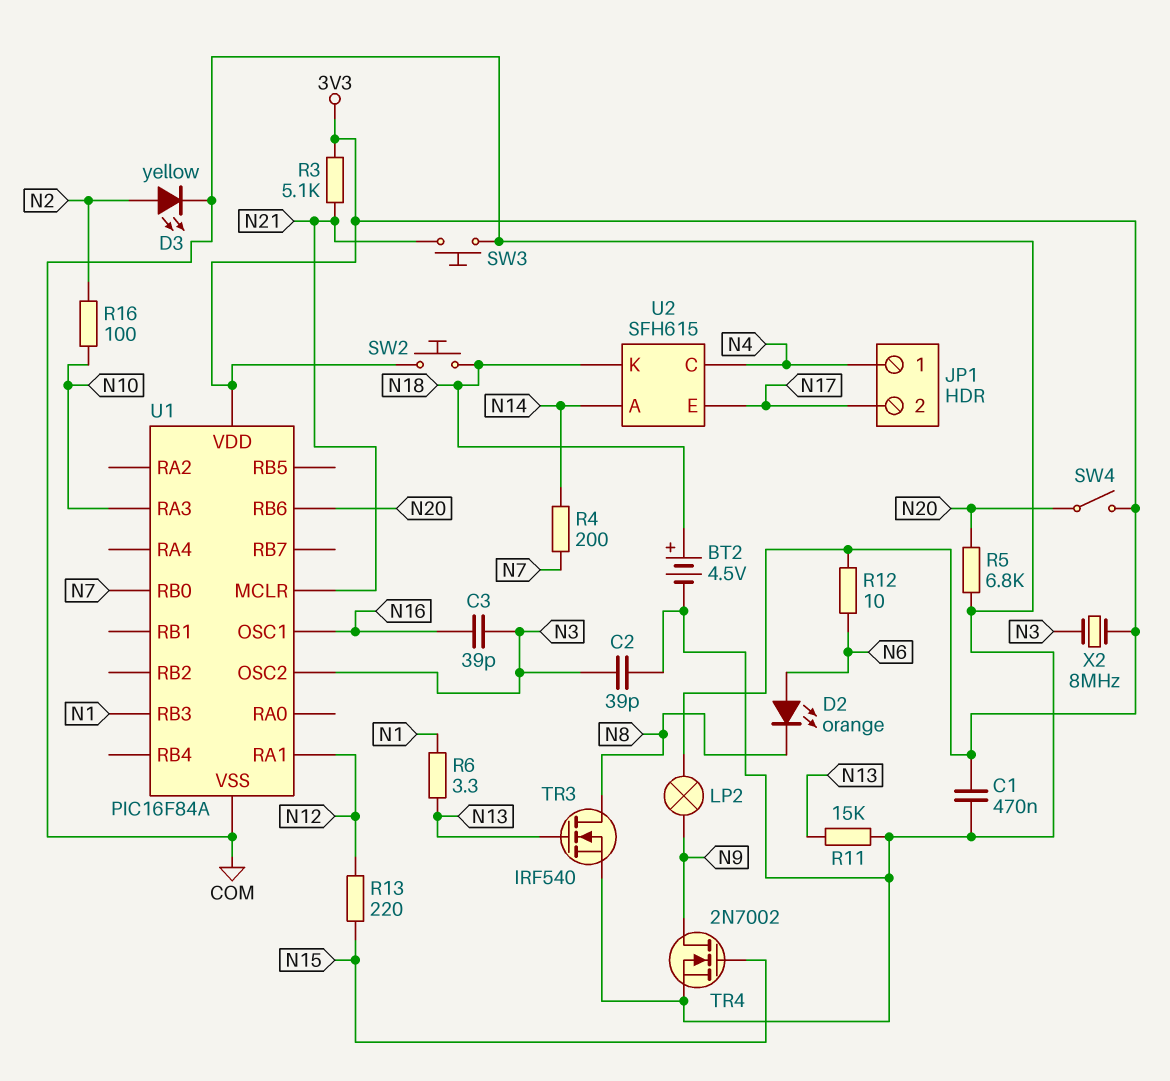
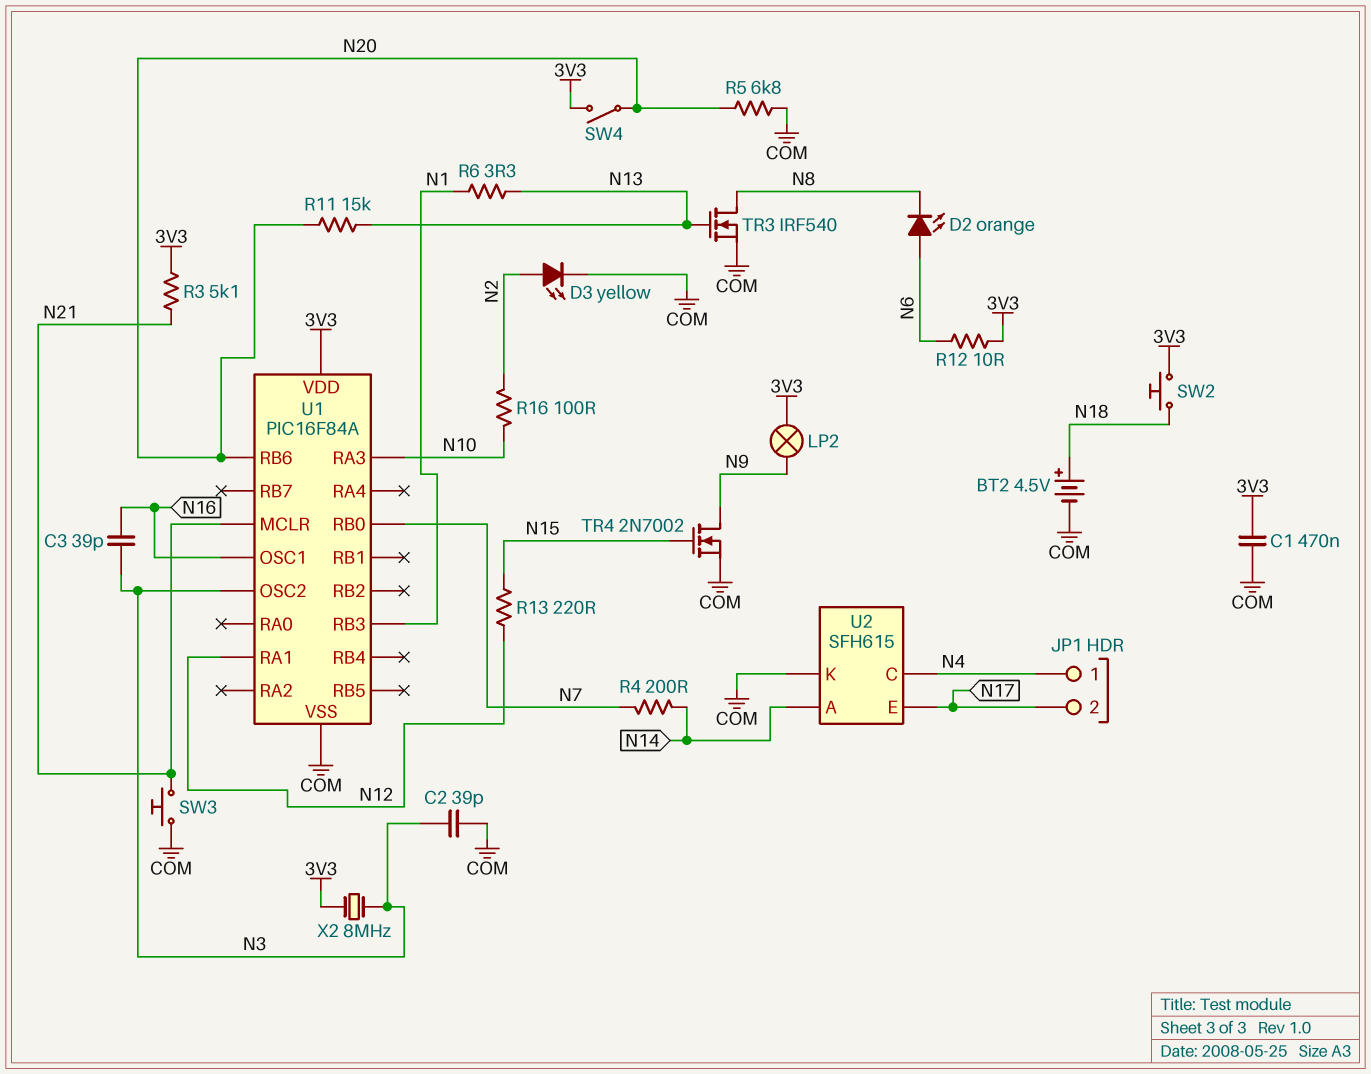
R11: 15k (COM, N13) -> 15k (N13, N20)
U2 pin K: N18 -> COM

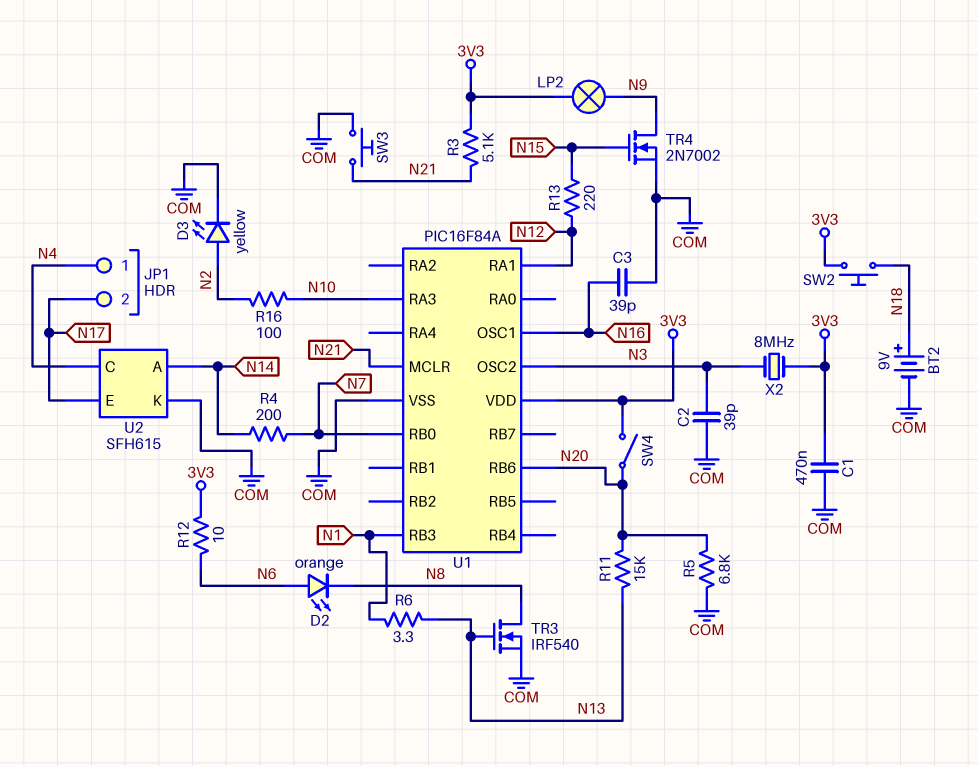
BT2: 4.5V (plus N18, minus COM) -> 9V (plus N18, minus COM)
C3: 39pF (N3, N16) -> 39pF (COM, N16)

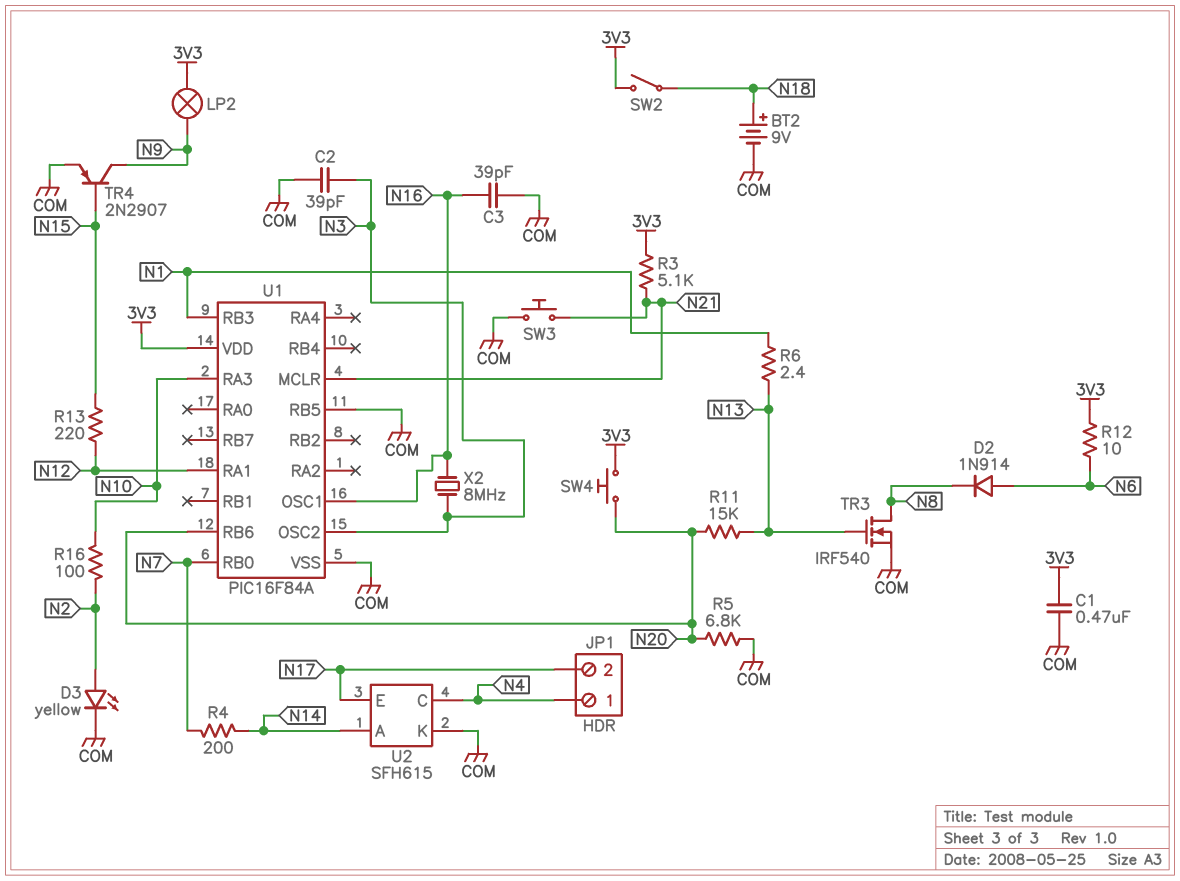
D2: LED orange (A N6, K N8) -> diode 1N914 (A N6, K N8)
R6: 3.3 (N1, N13) -> 2.4 (N1, N13)
SW2: button (3V3, N18) -> switch (3V3, N18)
SW4: switch (3V3, N20) -> button (3V3, N20)
TR4: NMOS 2N7002 (G N15, D N9, S COM) -> PNP 2N2907 (B N15, C N9, E COM)
U1 pin RB5: none -> COM
X2: 8MHz (3V3, N3) -> 8MHz (N3, N16)

